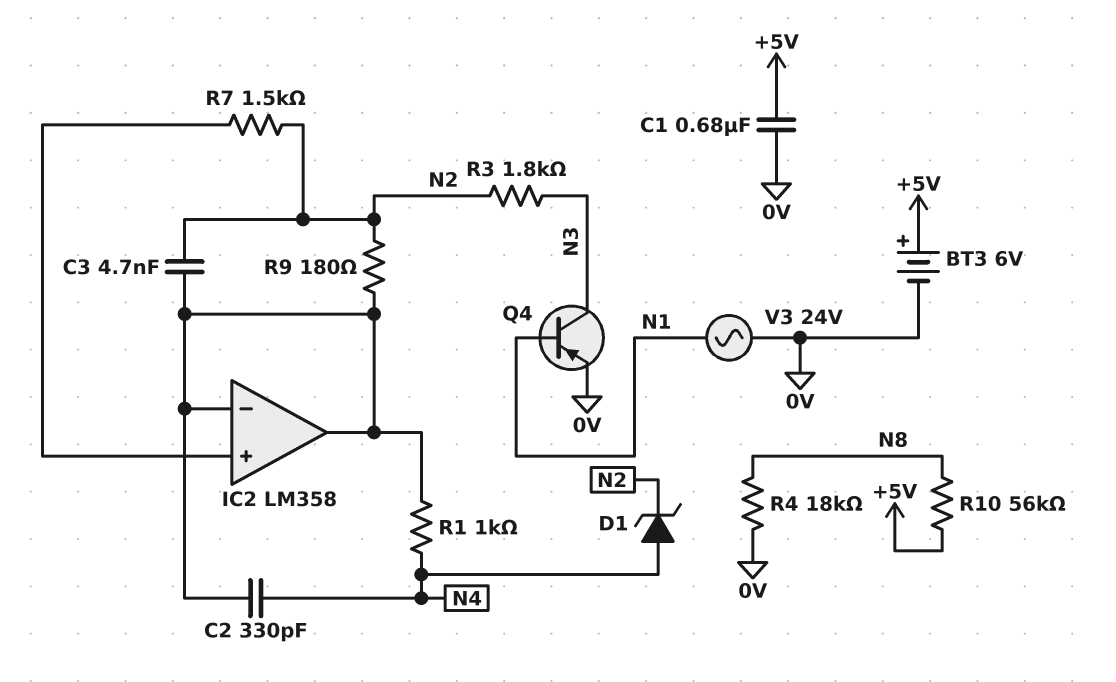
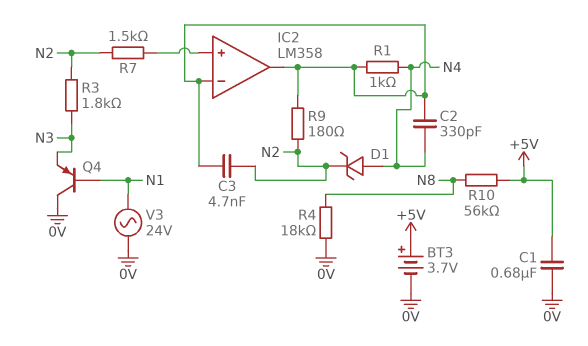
BT3: 6V (plus +5V, minus 0V) -> 3.7V (plus +5V, minus 0V)
Q4: PNP (B N1, C N3, E 0V) -> PNP (B N1, C 0V, E N3)

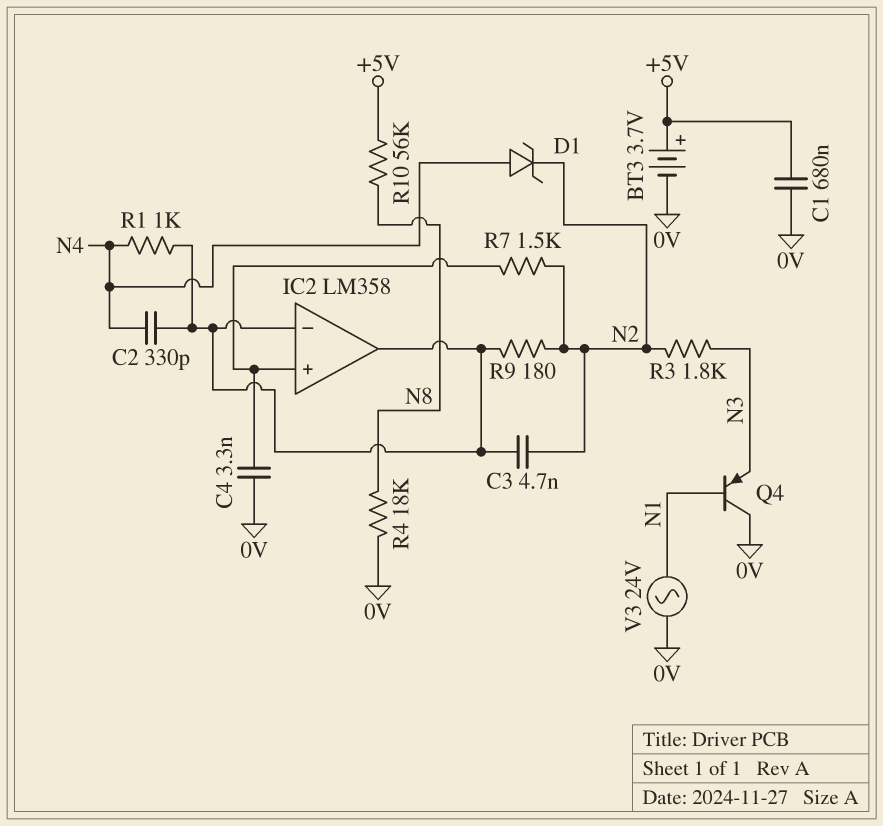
C4: none -> 3.3nF (0V, IC2/in+)

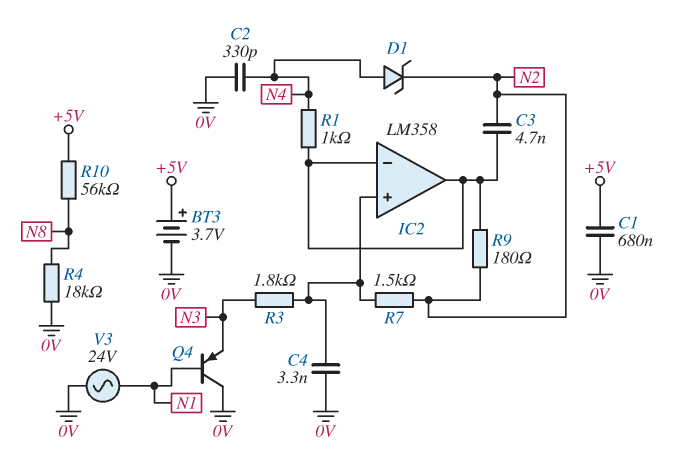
C2: 330pF (IC2/in-, N4) -> 330pF (0V, N4)
R3: 1.8k (N2, N3) -> 1.8k (IC2/in+, N3)

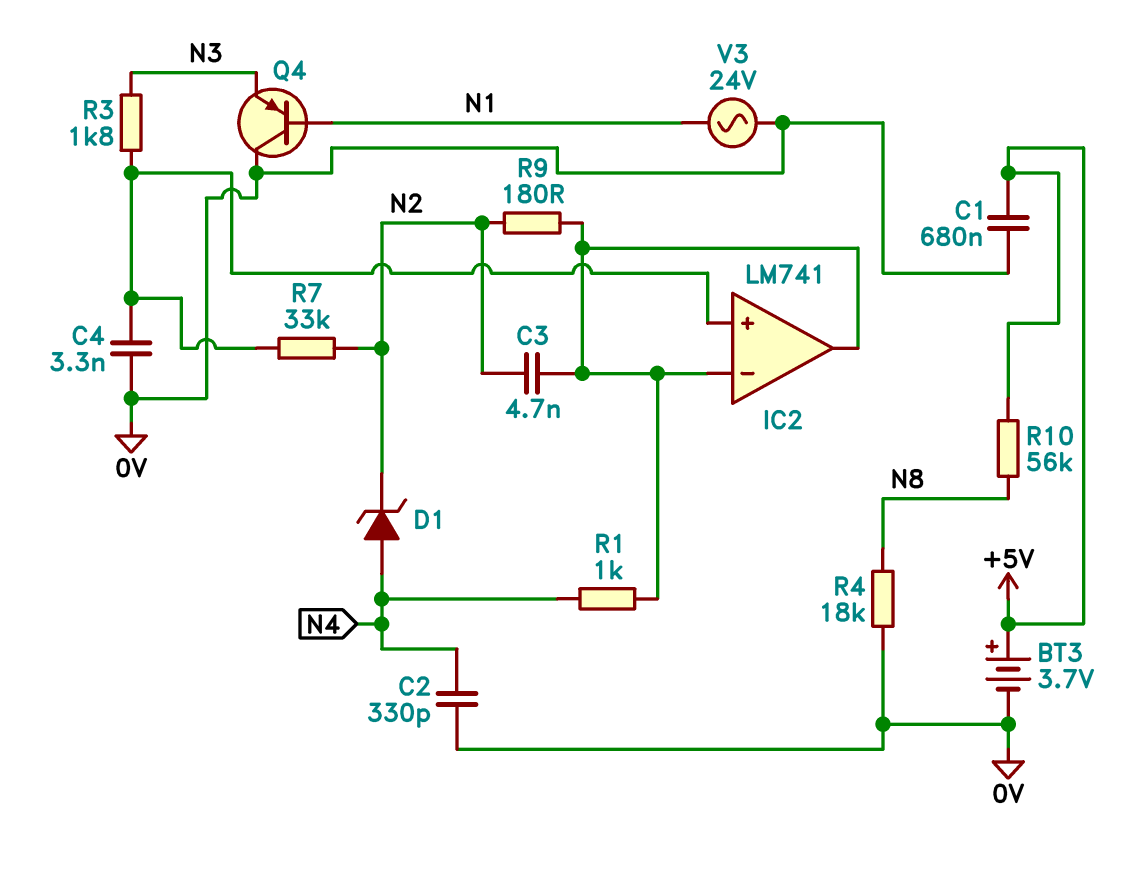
IC2: LM358 -> LM741
R7: 1.5k (IC2/in+, N2) -> 33k (IC2/in+, N2)

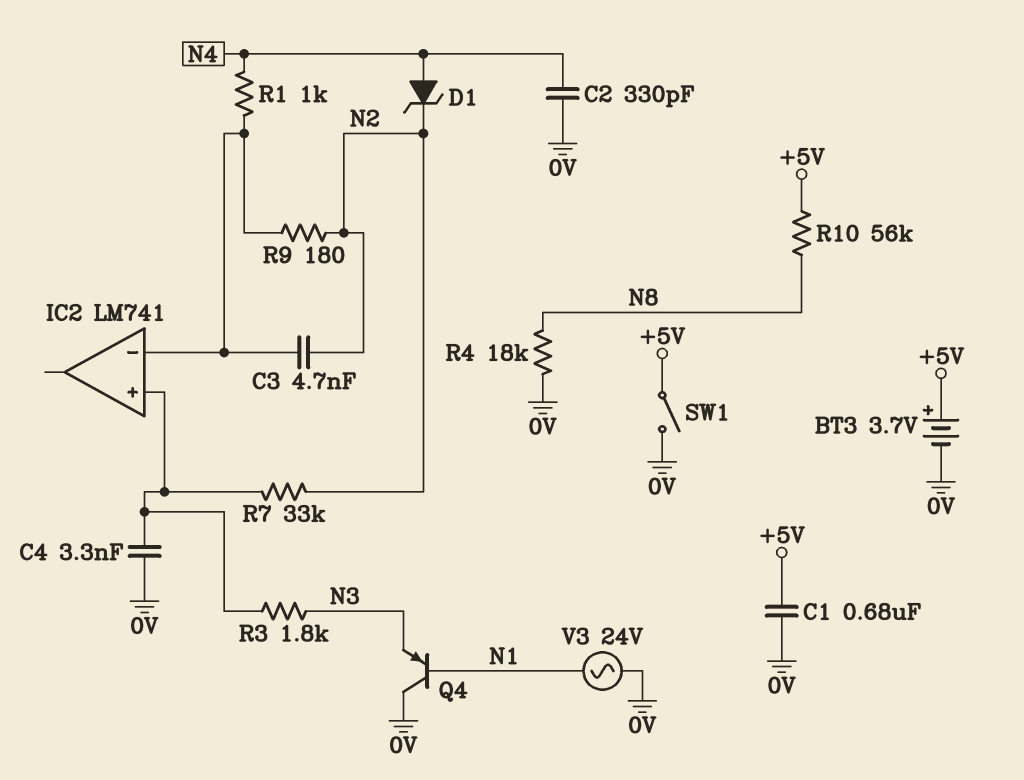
IC2 pin out: IC2/in- -> none
SW1: none -> switch (+5V, 0V)

